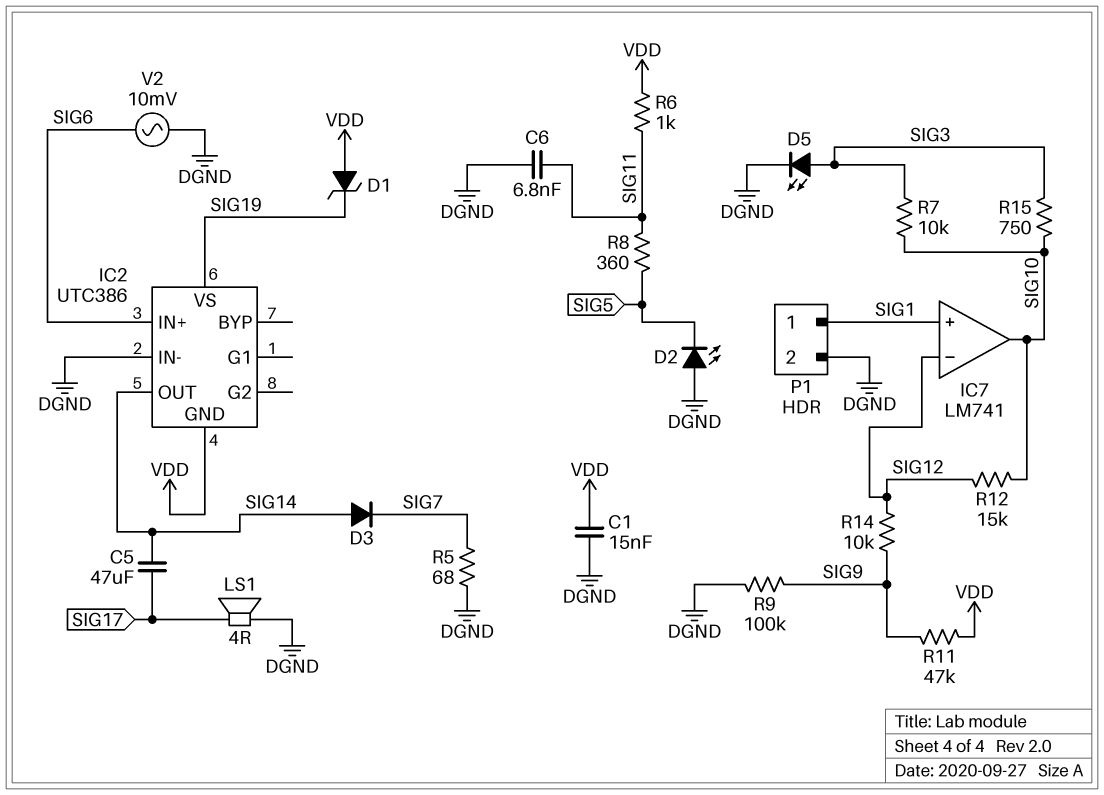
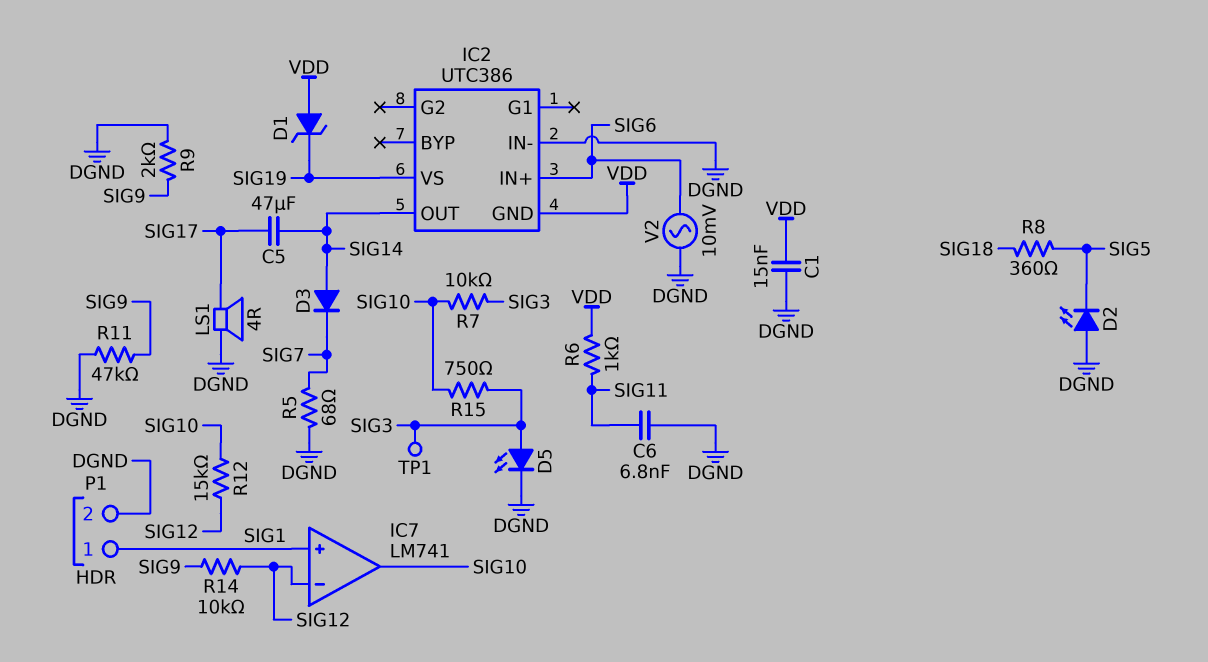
R8: 360 (SIG5, SIG11) -> 360 (SIG5, SIG18)
R9: 100k (DGND, SIG9) -> 2k (DGND, SIG9)
R11: 47k (SIG9, VDD) -> 47k (DGND, SIG9)
TP1: none -> test point (SIG3)

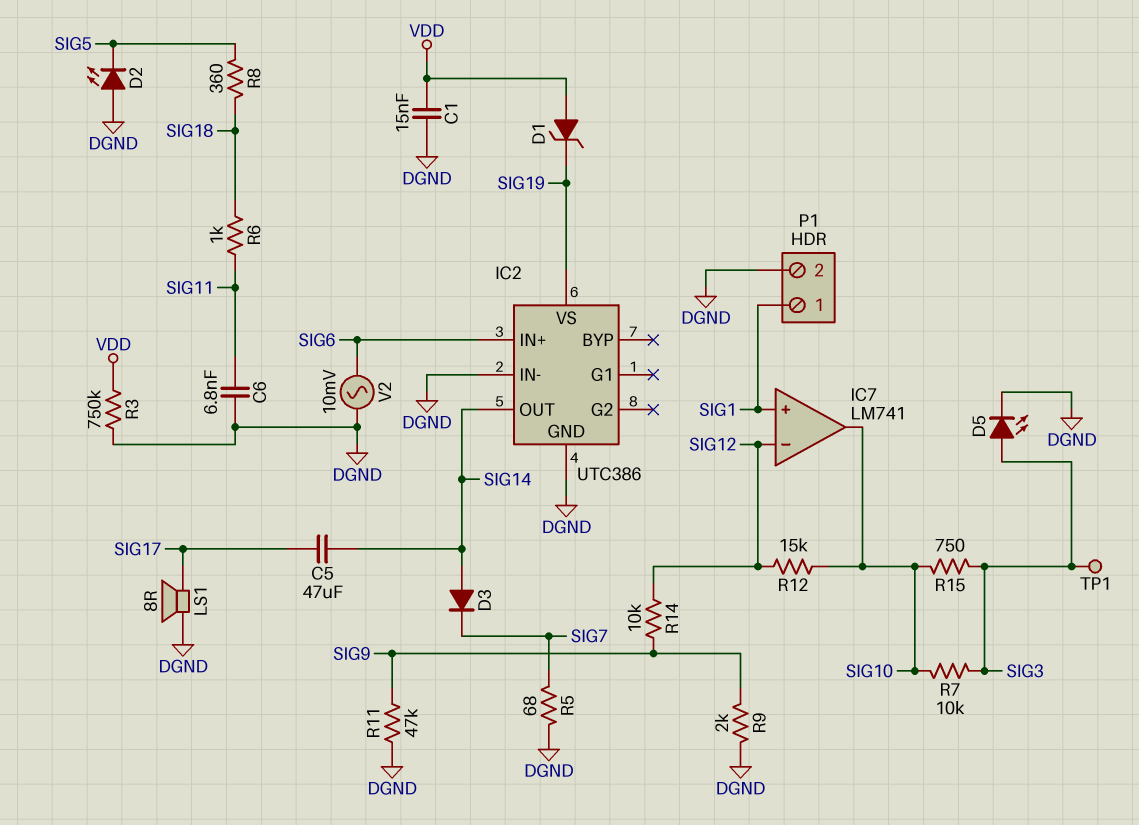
IC2 pin GND: VDD -> DGND
LS1: speaker 4R (DGND, SIG17) -> speaker 8R (DGND, SIG17)
R3: none -> 750k (DGND, VDD)
R6: 1k (SIG11, VDD) -> 1k (SIG11, SIG18)

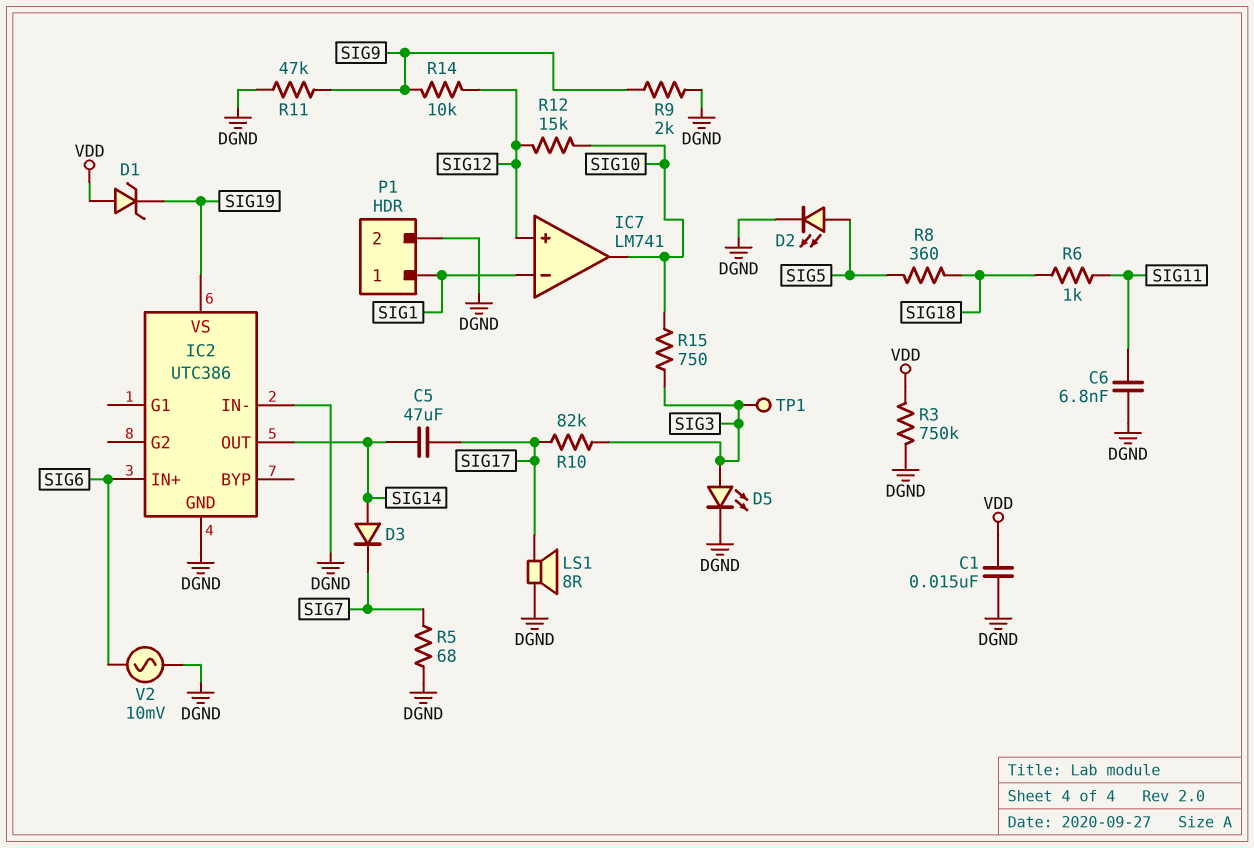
D2: LED (A DGND, K SIG5) -> LED (A SIG5, K DGND)
IC7 pin in+: SIG1 -> SIG12
IC7 pin in-: SIG12 -> SIG1
R7: 10k (SIG3, SIG10) -> none
R10: none -> 82k (SIG3, SIG17)

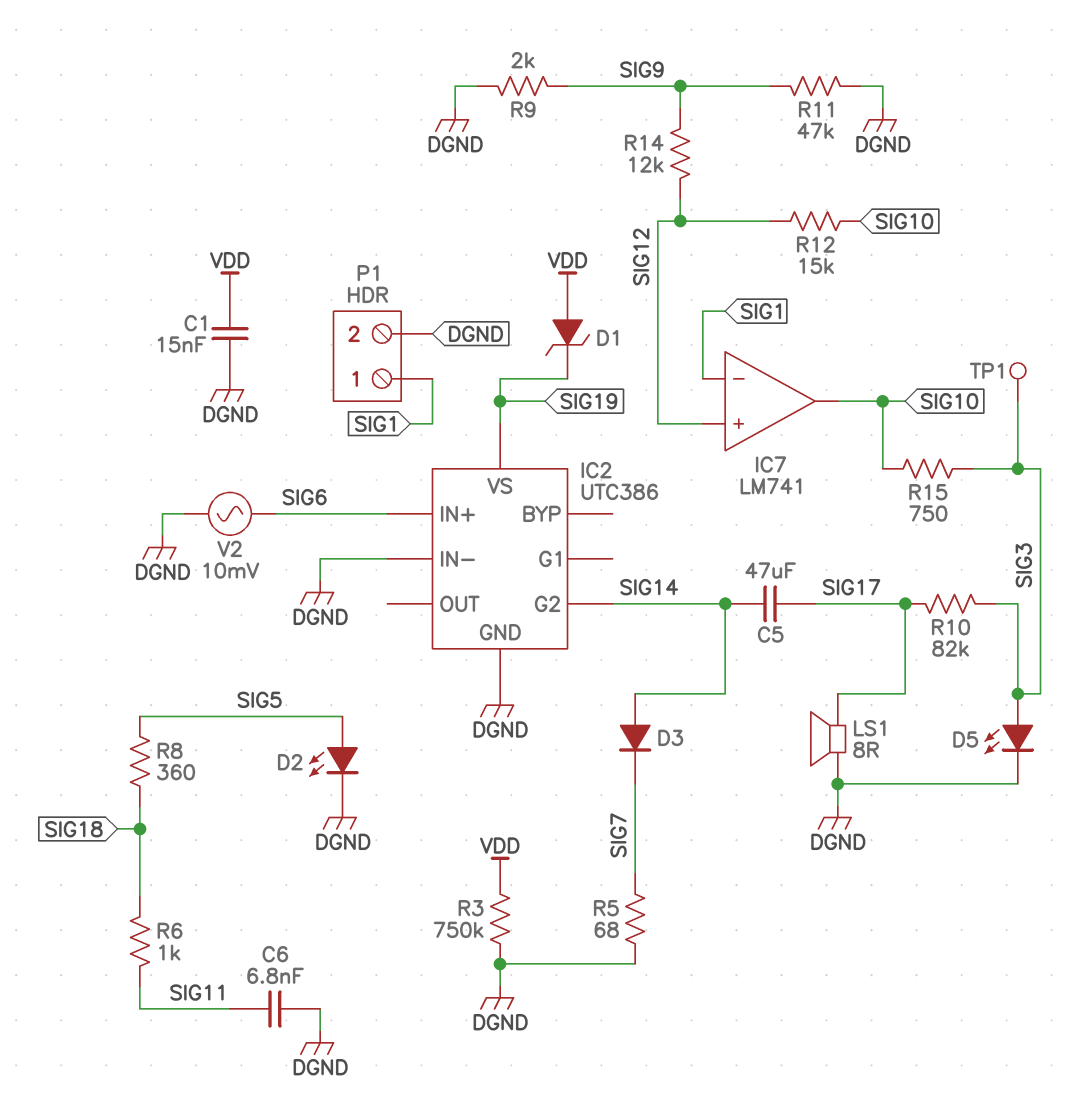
IC2 pin G2: none -> SIG14
IC2 pin OUT: SIG14 -> none
R14: 10k (SIG9, SIG12) -> 12k (SIG9, SIG12)

